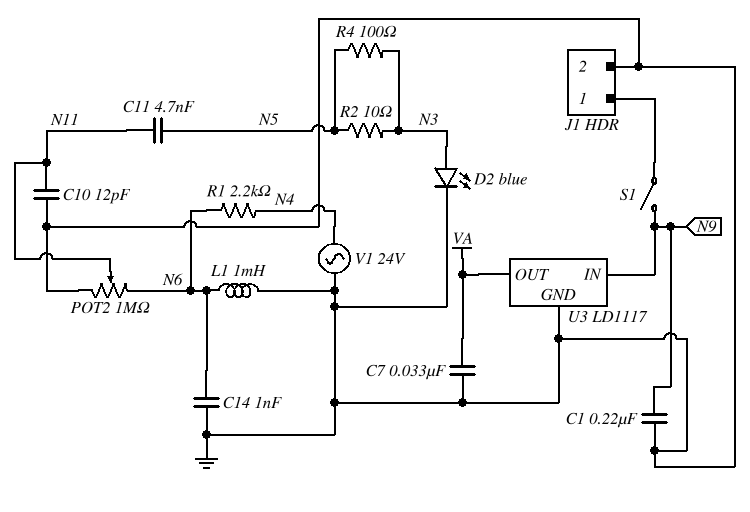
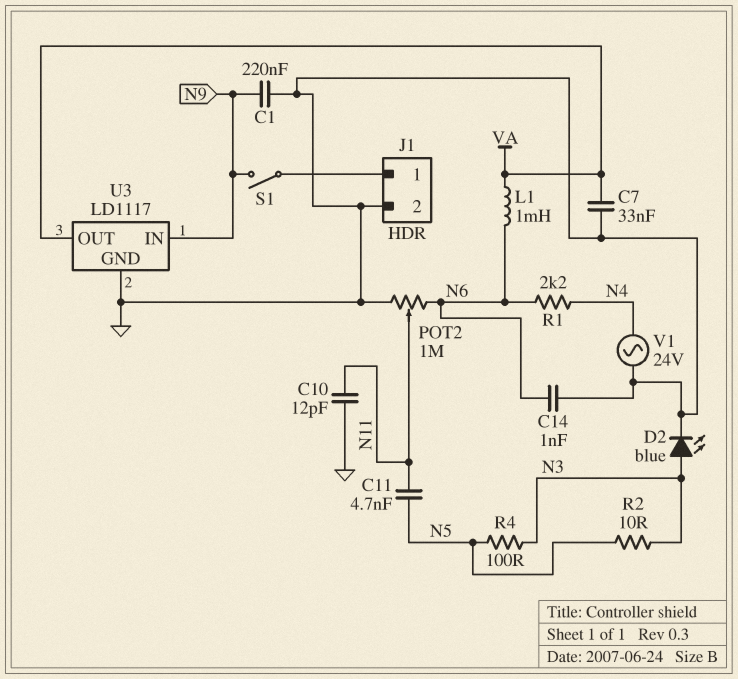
L1: 1mH (GND, N6) -> 1mH (N6, VA)

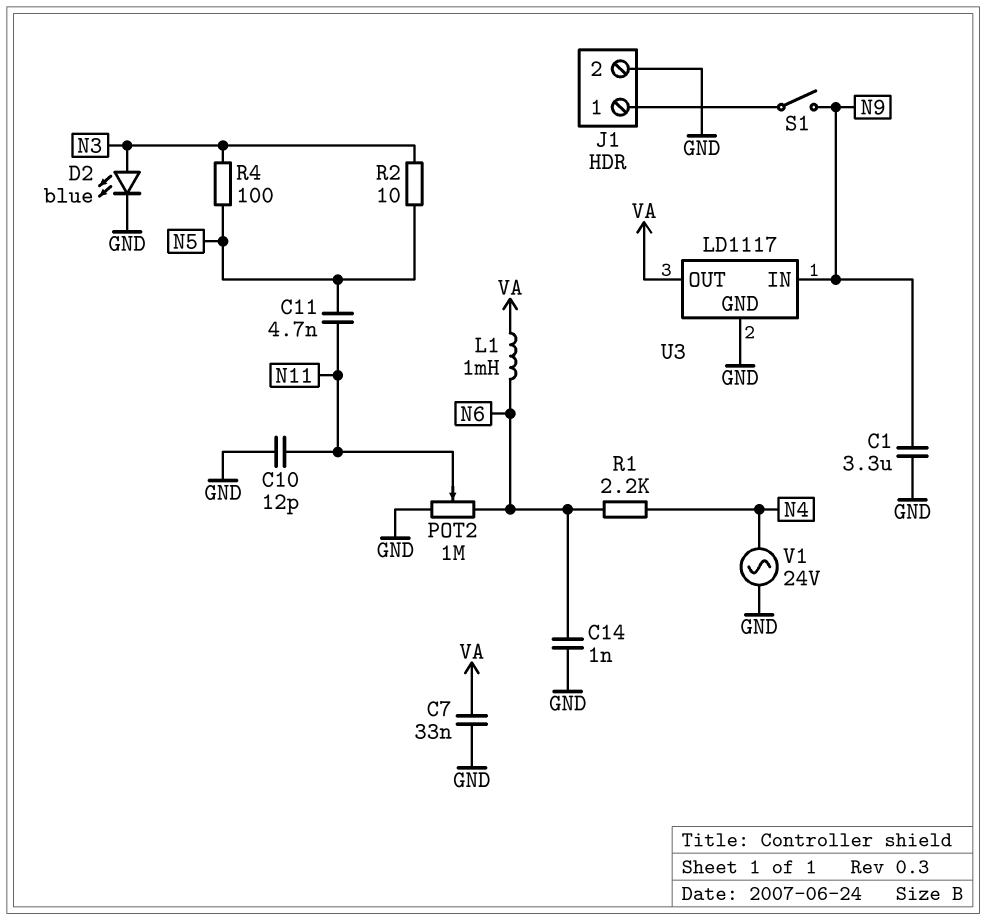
C1: 220nF (GND, N9) -> 3.3uF (GND, N9)

